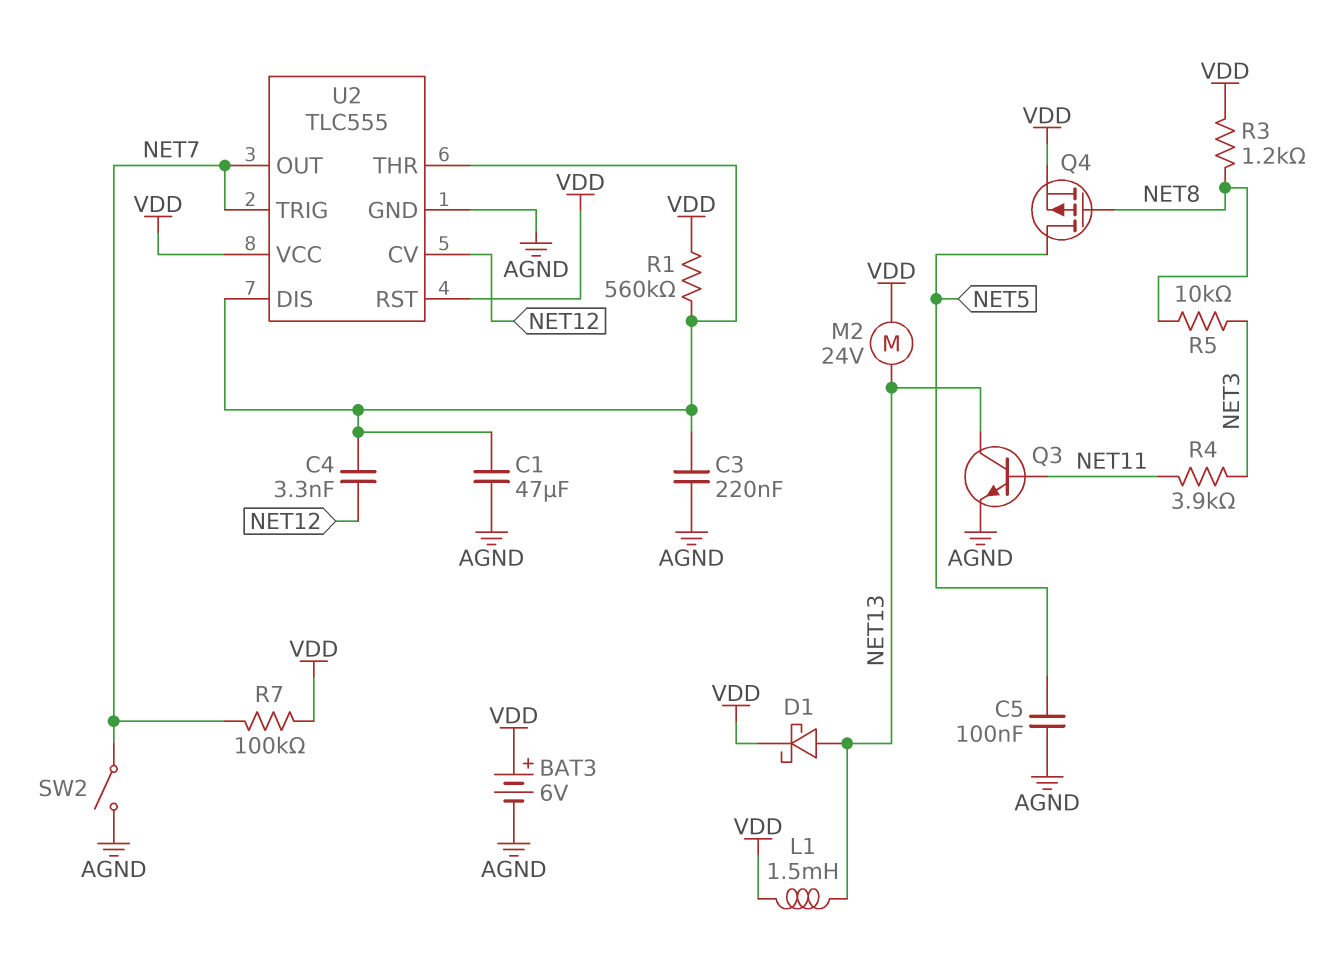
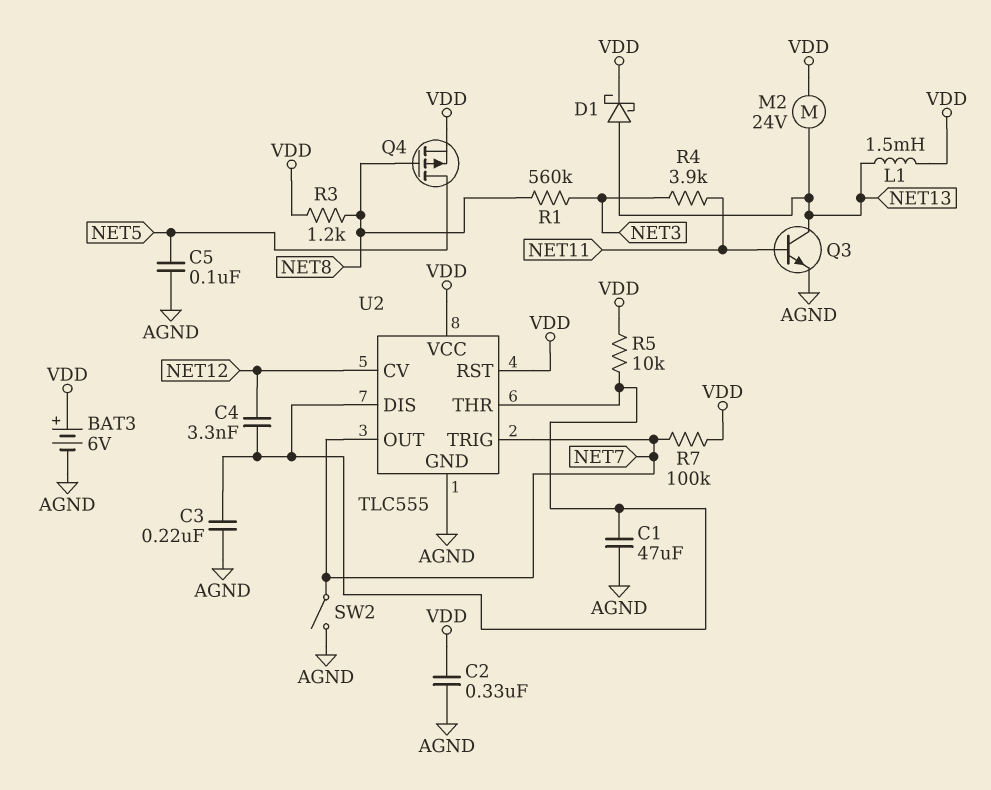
C2: none -> 330nF (AGND, VDD)
R1: 560k (U2/DIS, VDD) -> 560k (NET3, NET8)
R5: 10k (NET3, NET8) -> 10k (U2/DIS, VDD)

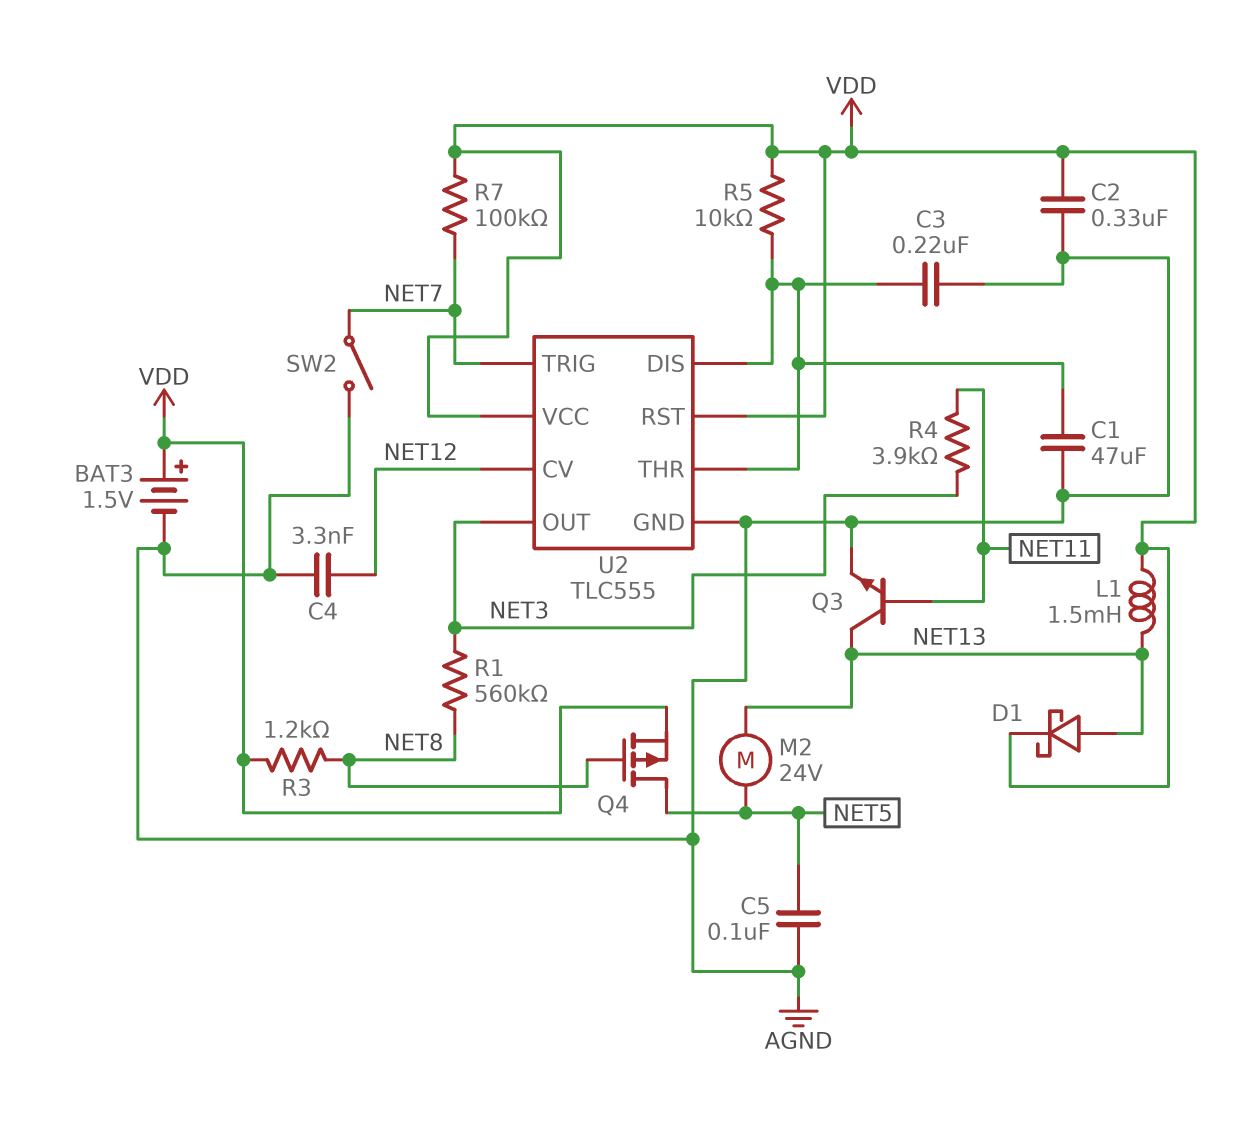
BAT3: 6V (plus VDD, minus AGND) -> 1.5V (plus VDD, minus AGND)
C4: 3.3nF (NET12, U2/DIS) -> 3.3nF (AGND, NET12)
M2: motor 24V (NET13, VDD) -> motor 24V (NET5, NET13)
U2 pin OUT: NET7 -> NET3

